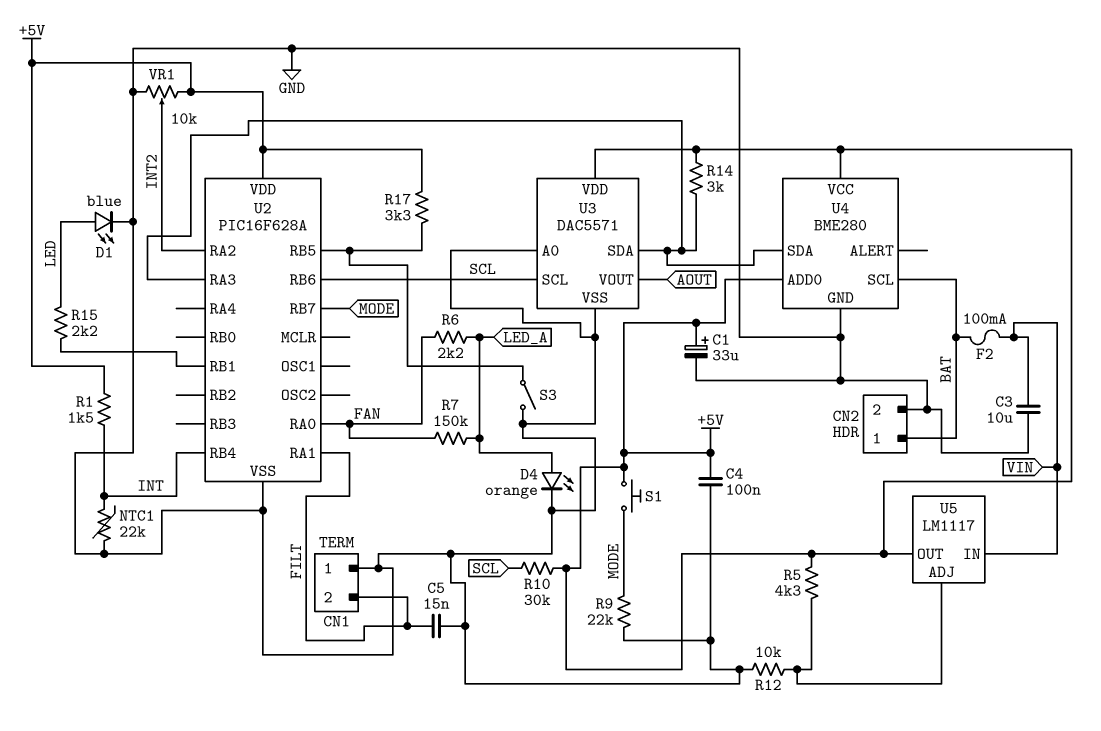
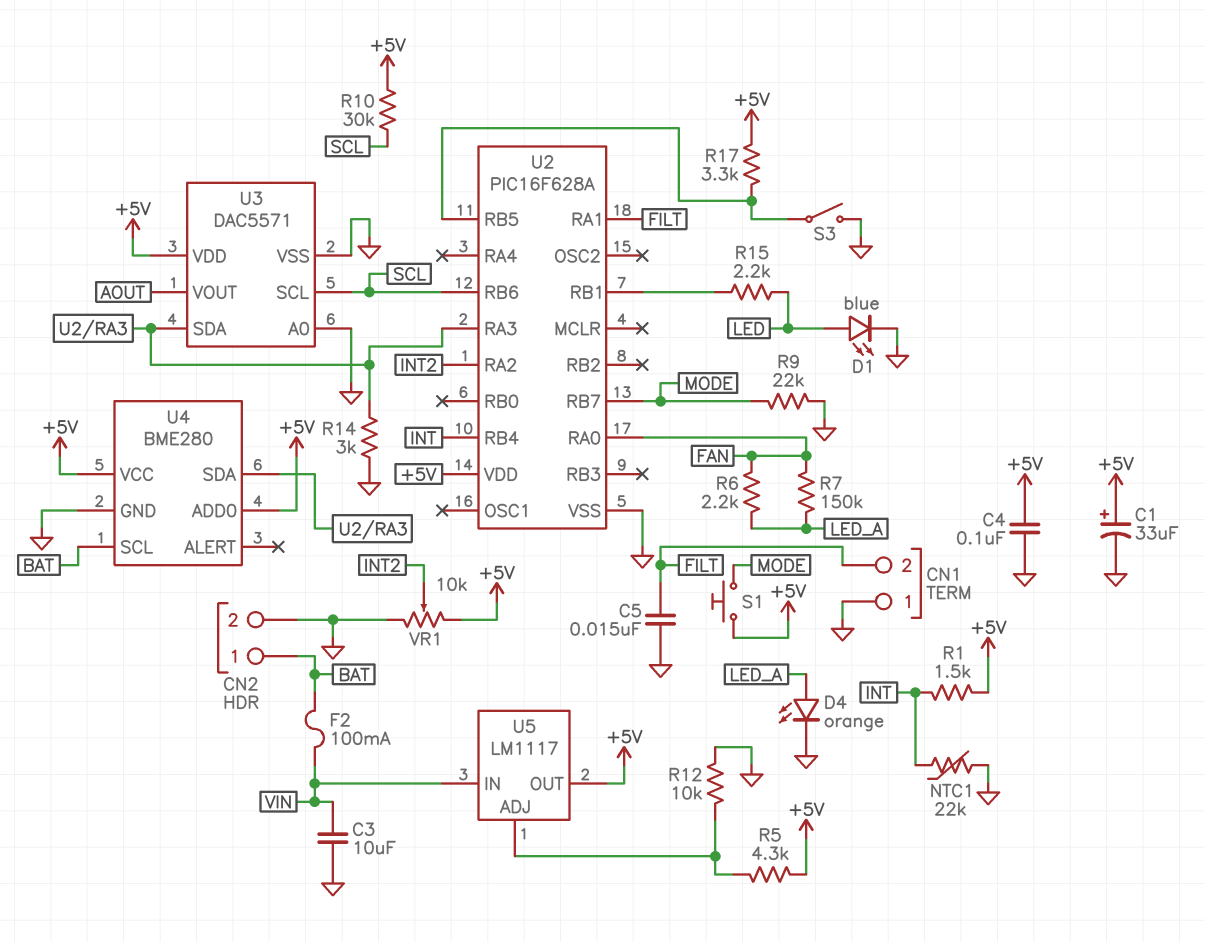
R14: 3k (+5V, U2/RA3) -> 3k (GND, U2/RA3)

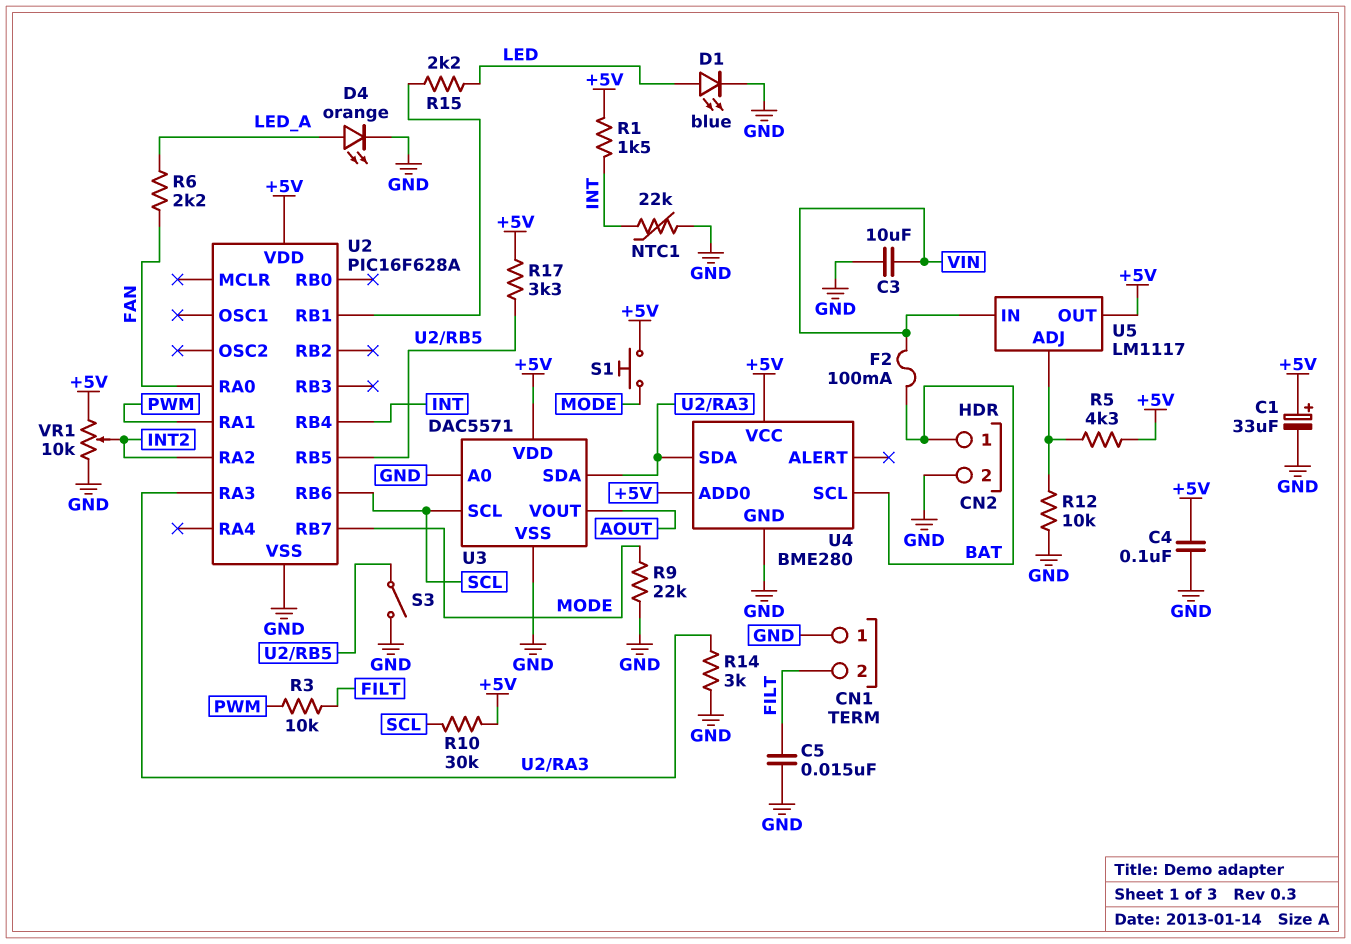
R3: none -> 10k (FILT, PWM)
R7: 150k (FAN, LED_A) -> none
U2 pin RA1: FILT -> PWM

